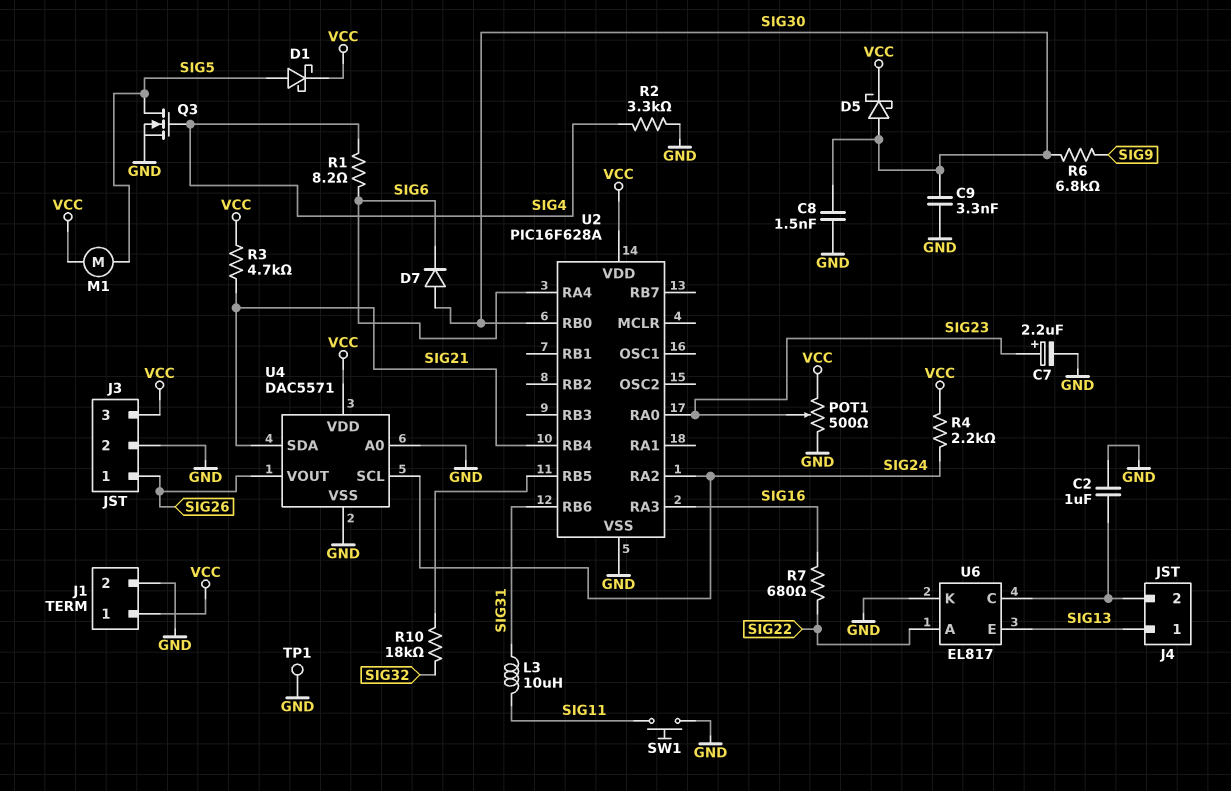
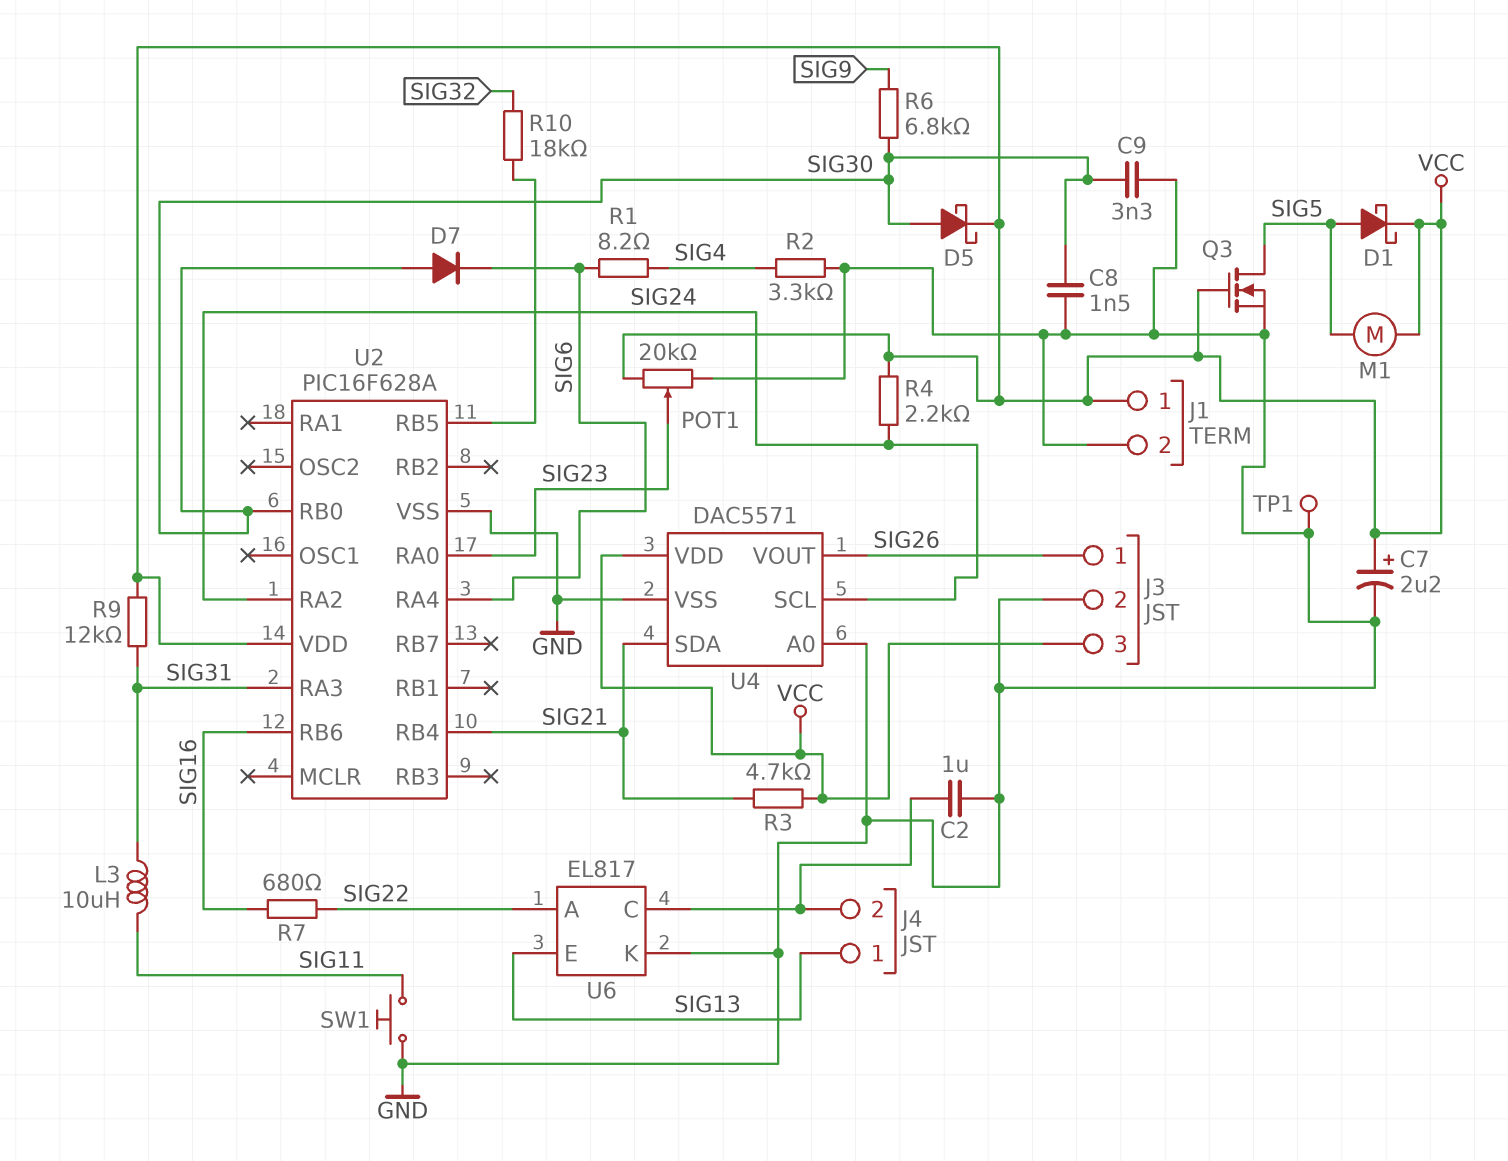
C7: 2.2uF (plus SIG23, minus GND) -> 2.2uF (plus VCC, minus GND)
POT1: 500 (GND, VCC, wiper SIG23) -> 20k (GND, VCC, wiper SIG23)
Q3: NMOS (G SIG4, D SIG5, S GND) -> NMOS (G VCC, D SIG5, S GND)
R9: none -> 12k (SIG31, VCC)
U2 pin RA3: SIG16 -> SIG31
U2 pin RB6: SIG31 -> SIG16

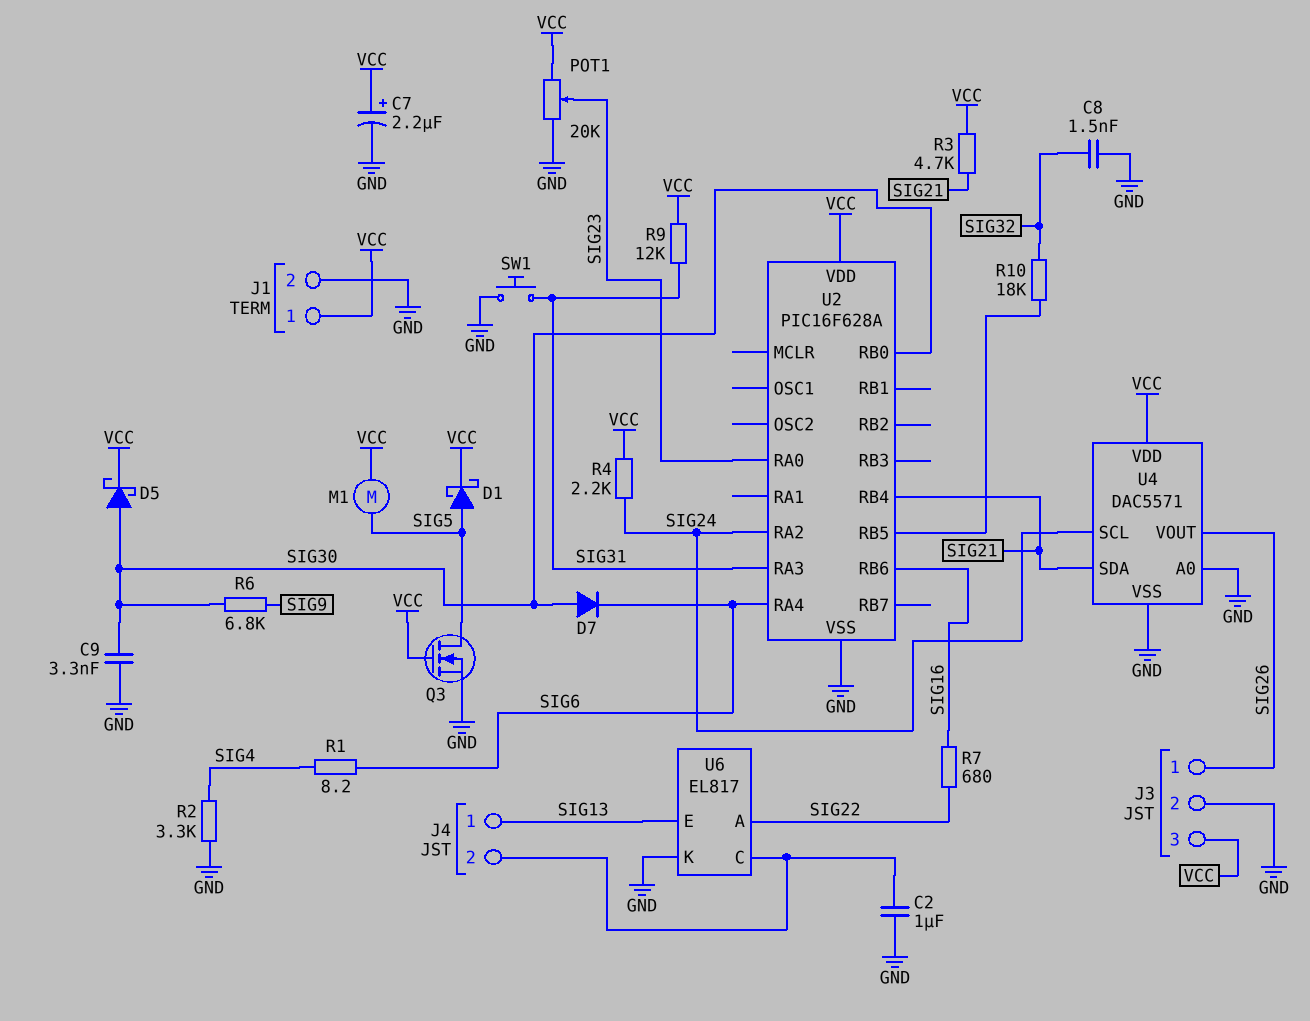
C8: 1.5nF (GND, SIG30) -> 1.5nF (GND, SIG32)
L3: 10uH (SIG11, SIG31) -> none
SW1: button (GND, SIG11) -> button (GND, SIG31)
TP1: test point (GND) -> none

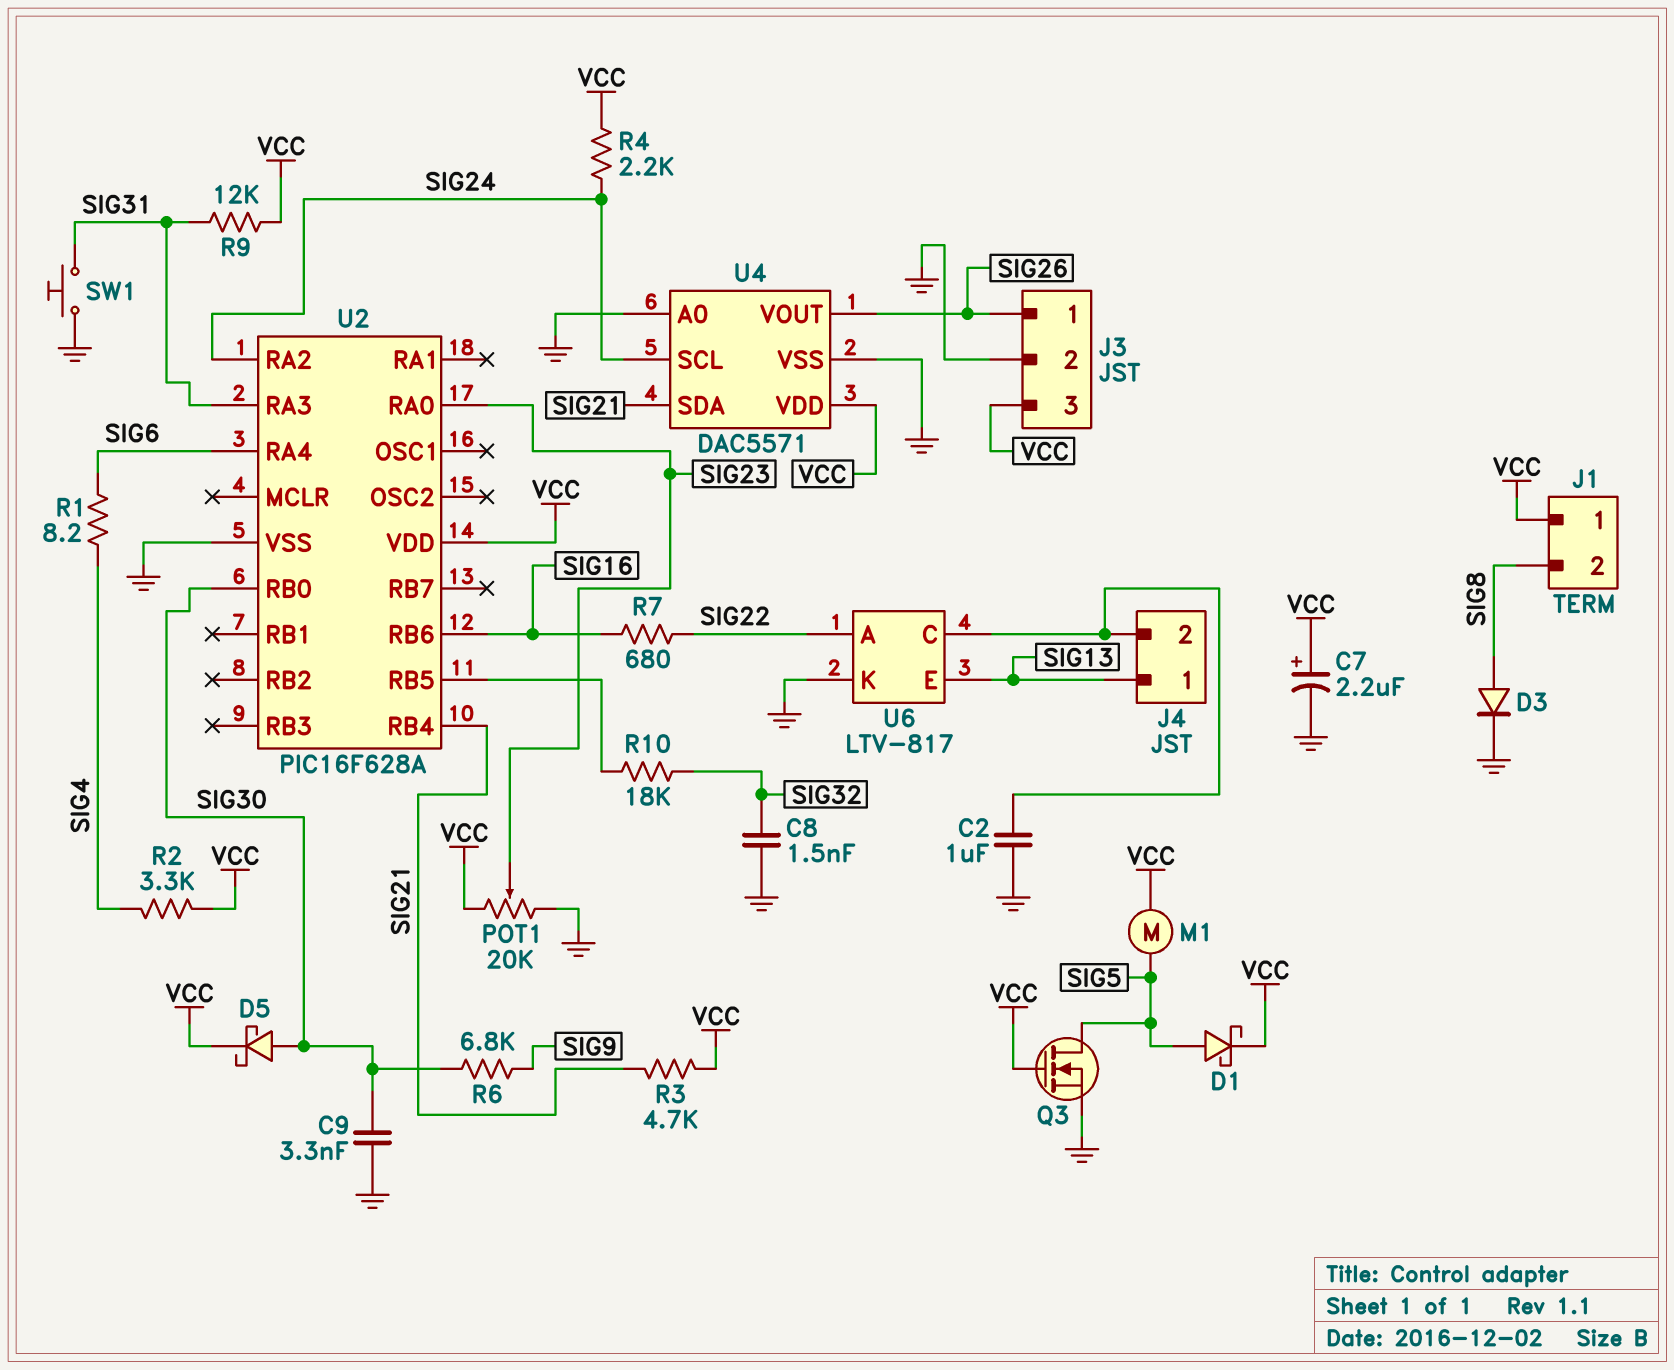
D3: none -> diode (A SIG8, K GND)
D7: diode (A SIG30, K SIG6) -> none
J1 pin 2: GND -> SIG8
R2: 3.3k (GND, SIG4) -> 3.3k (SIG4, VCC)
U6: EL817 -> LTV-817

